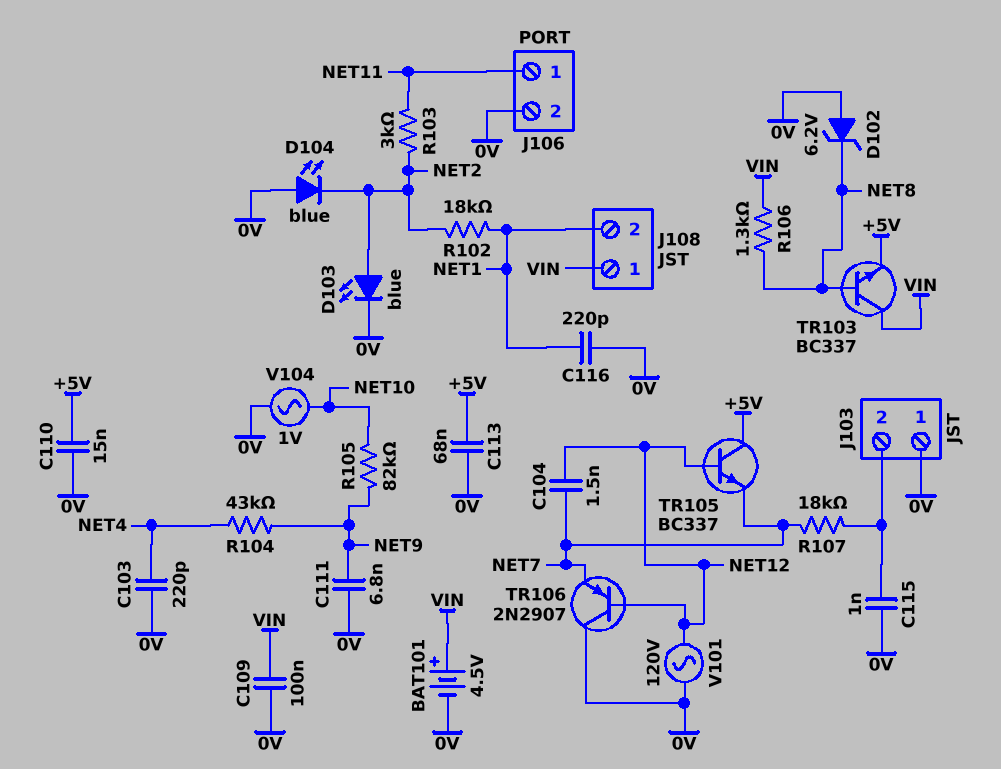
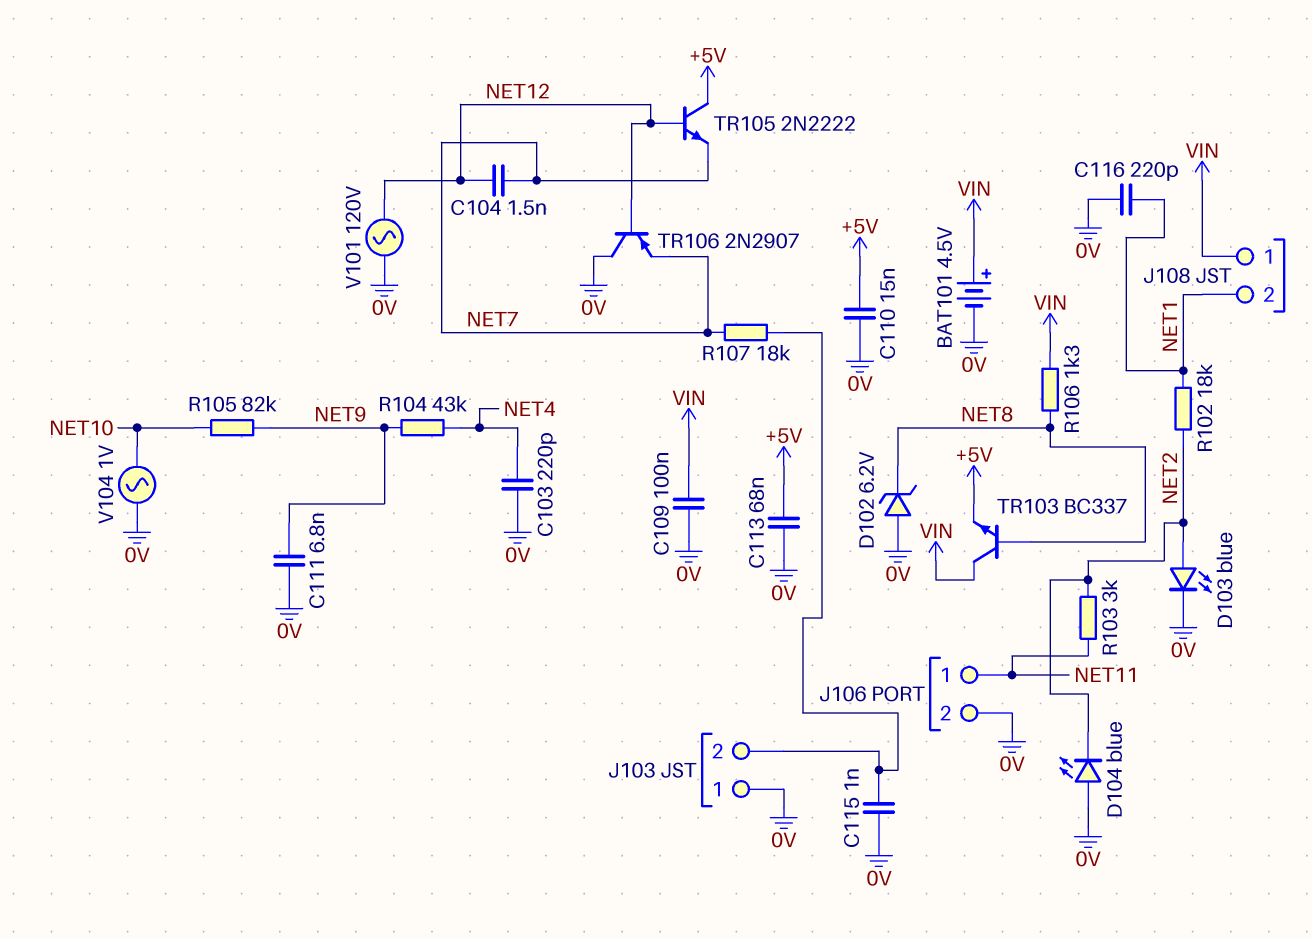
TR105: NPN BC337 (B NET12, C +5V, E NET7) -> NPN 2N2222 (B NET12, C +5V, E NET7)

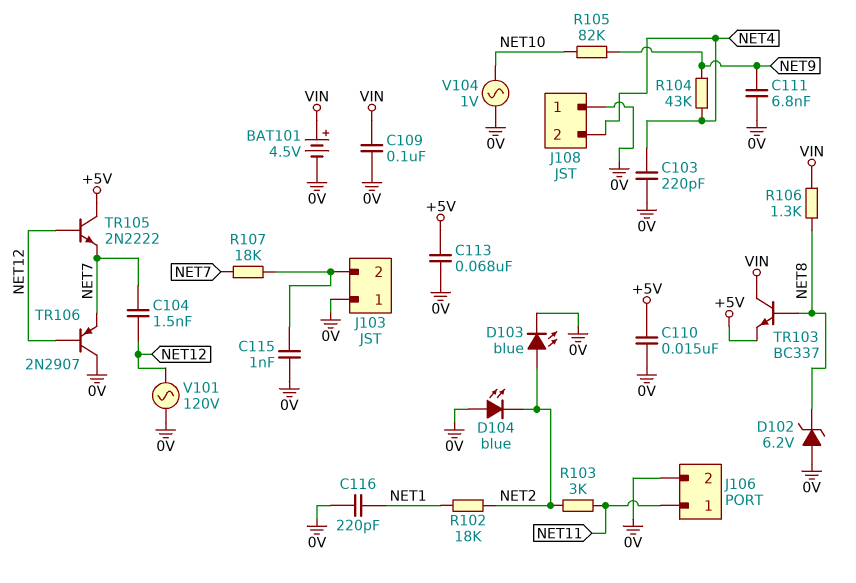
J108 pin 1: VIN -> 0V
J108 pin 2: NET1 -> NET4

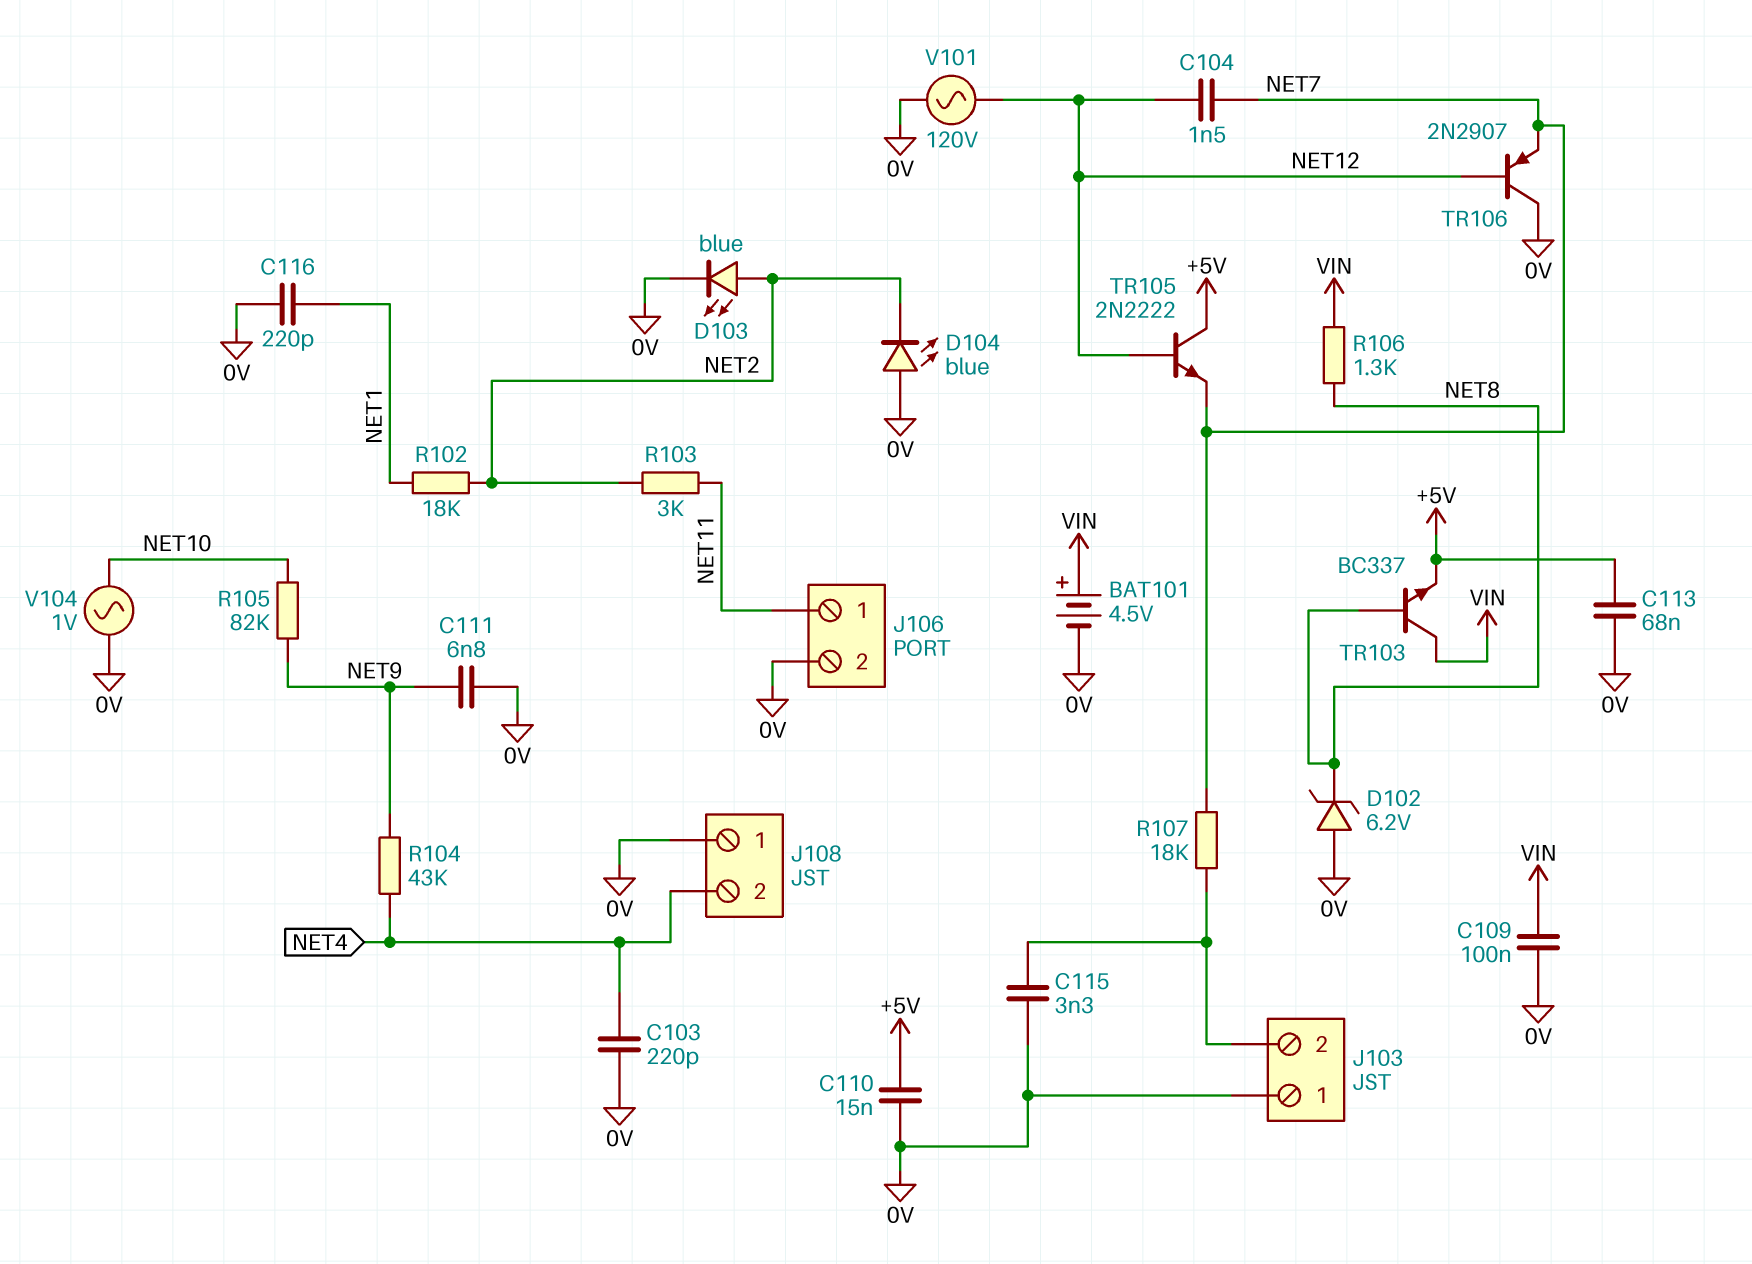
C115: 1nF (0V, J103/2) -> 3.3nF (0V, J103/2)

